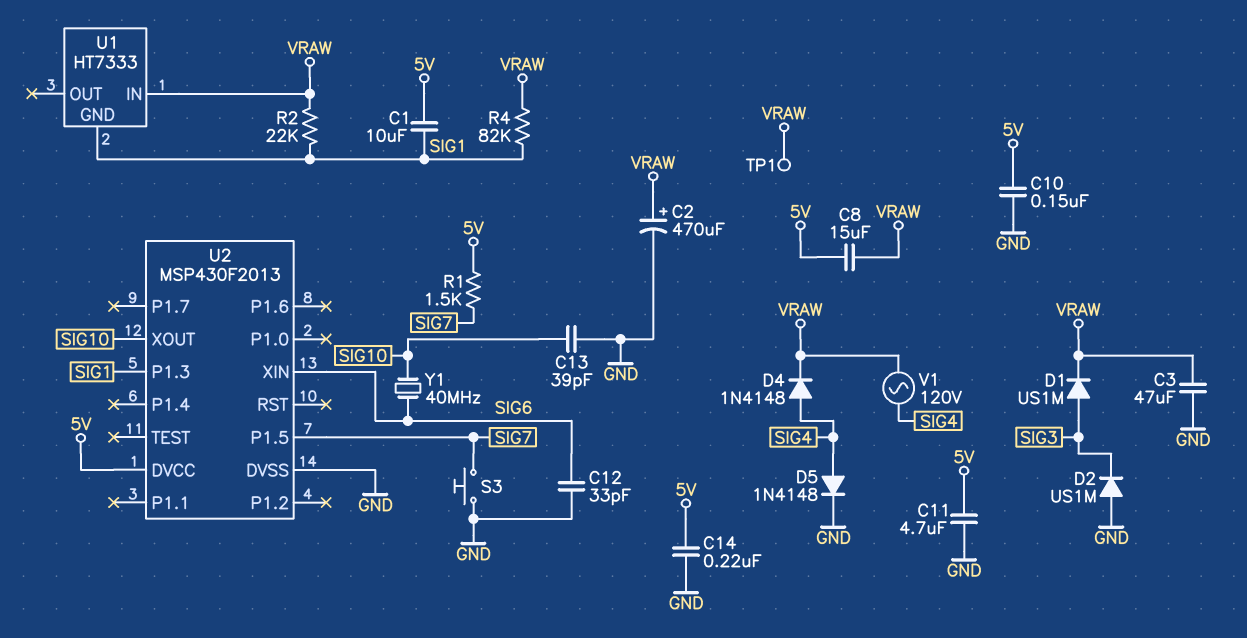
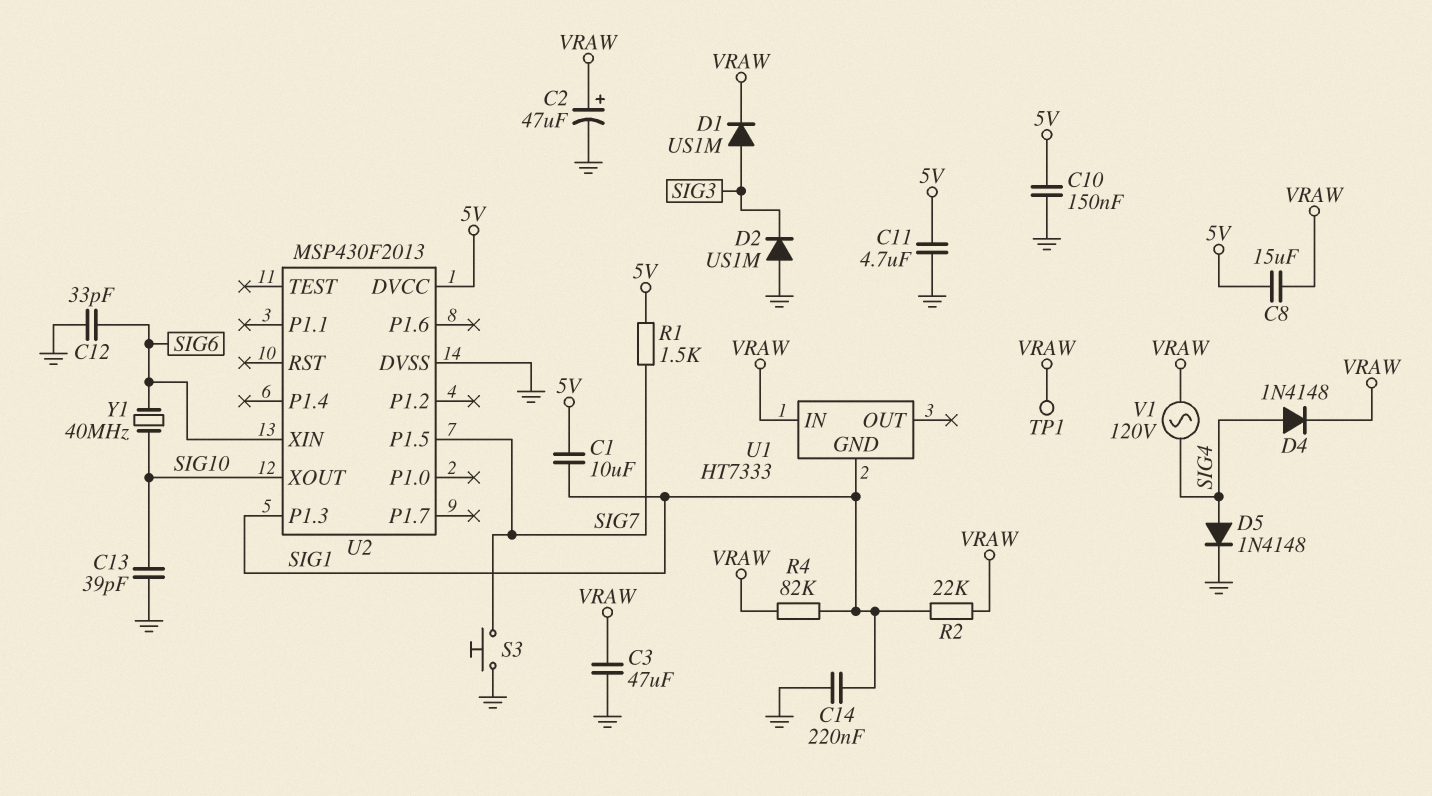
C2: 470uF (plus VRAW, minus GND) -> 47uF (plus VRAW, minus GND)
C14: 220nF (5V, GND) -> 220nF (GND, SIG1)

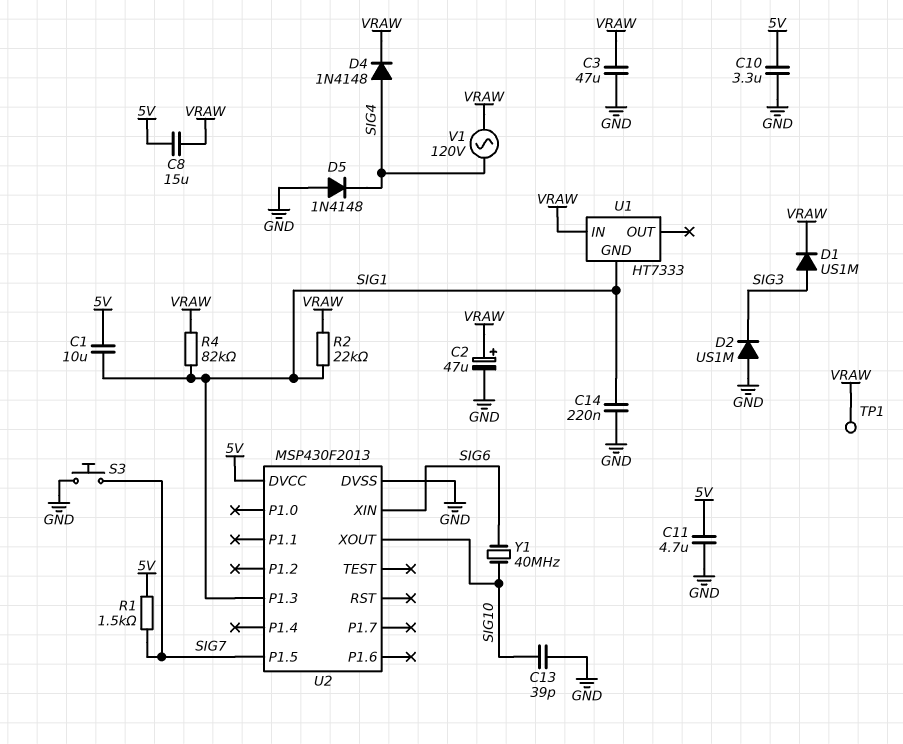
C10: 150nF (5V, GND) -> 3.3uF (5V, GND)
C12: 33pF (GND, SIG6) -> none
D5: diode 1N4148 (A SIG4, K GND) -> diode 1N4148 (A GND, K SIG4)

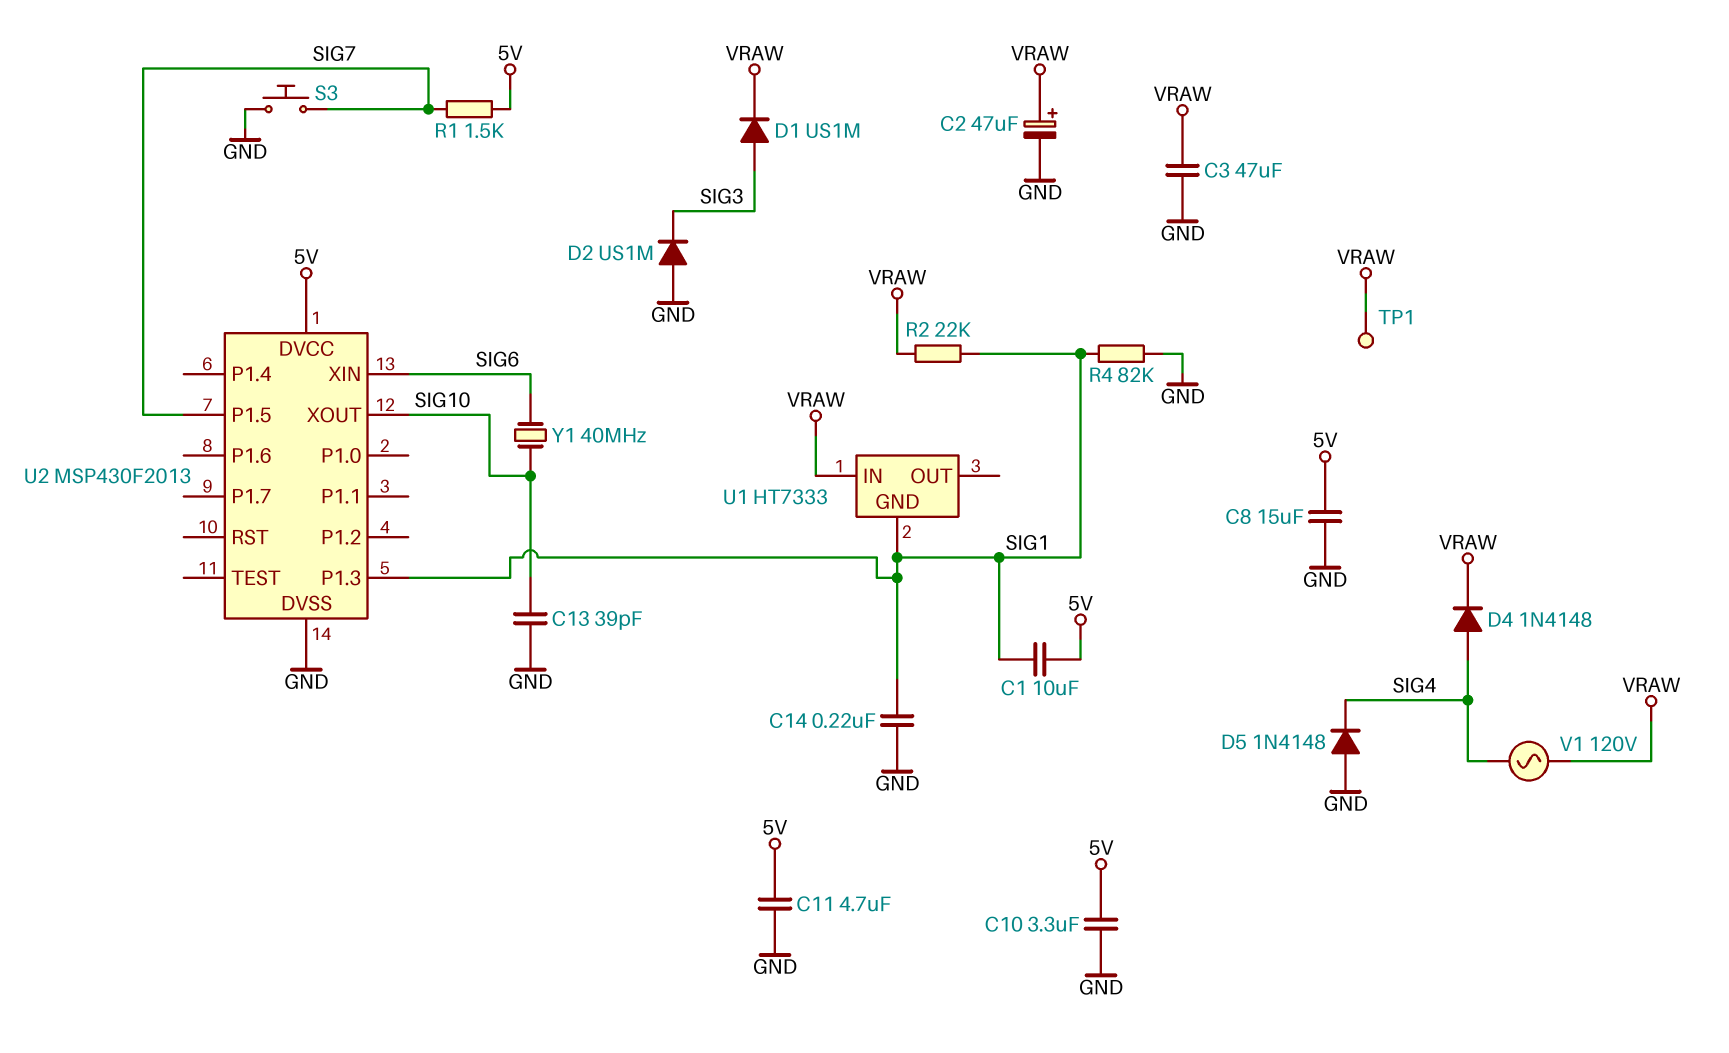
C8: 15uF (5V, VRAW) -> 15uF (5V, GND)
R4: 82k (SIG1, VRAW) -> 82k (GND, SIG1)

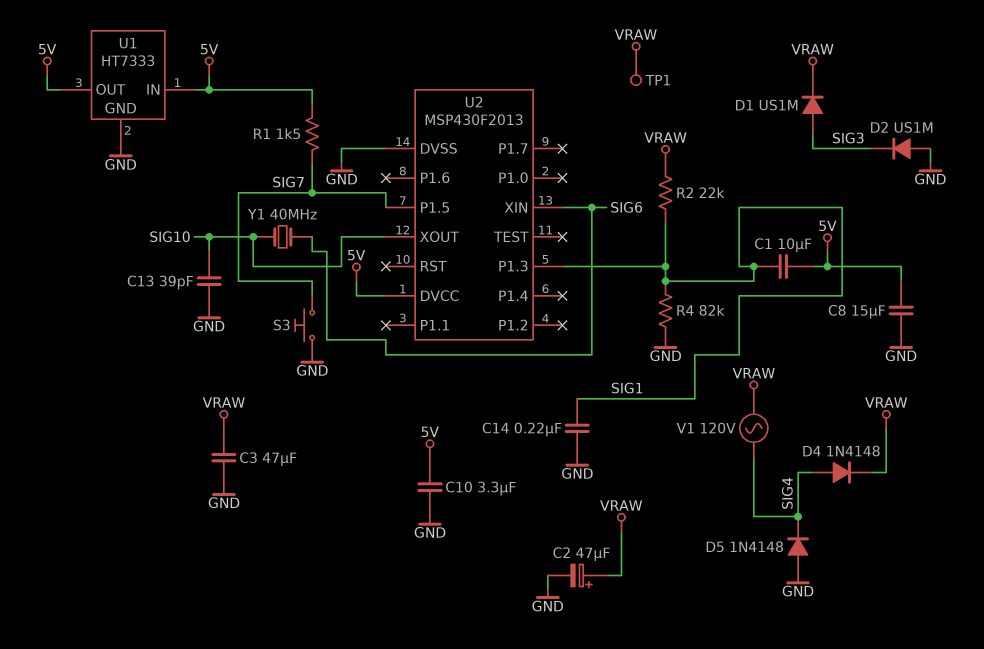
C11: 4.7uF (5V, GND) -> none
U1 pin GND: SIG1 -> GND
U1 pin IN: VRAW -> 5V
U1 pin OUT: none -> 5V

